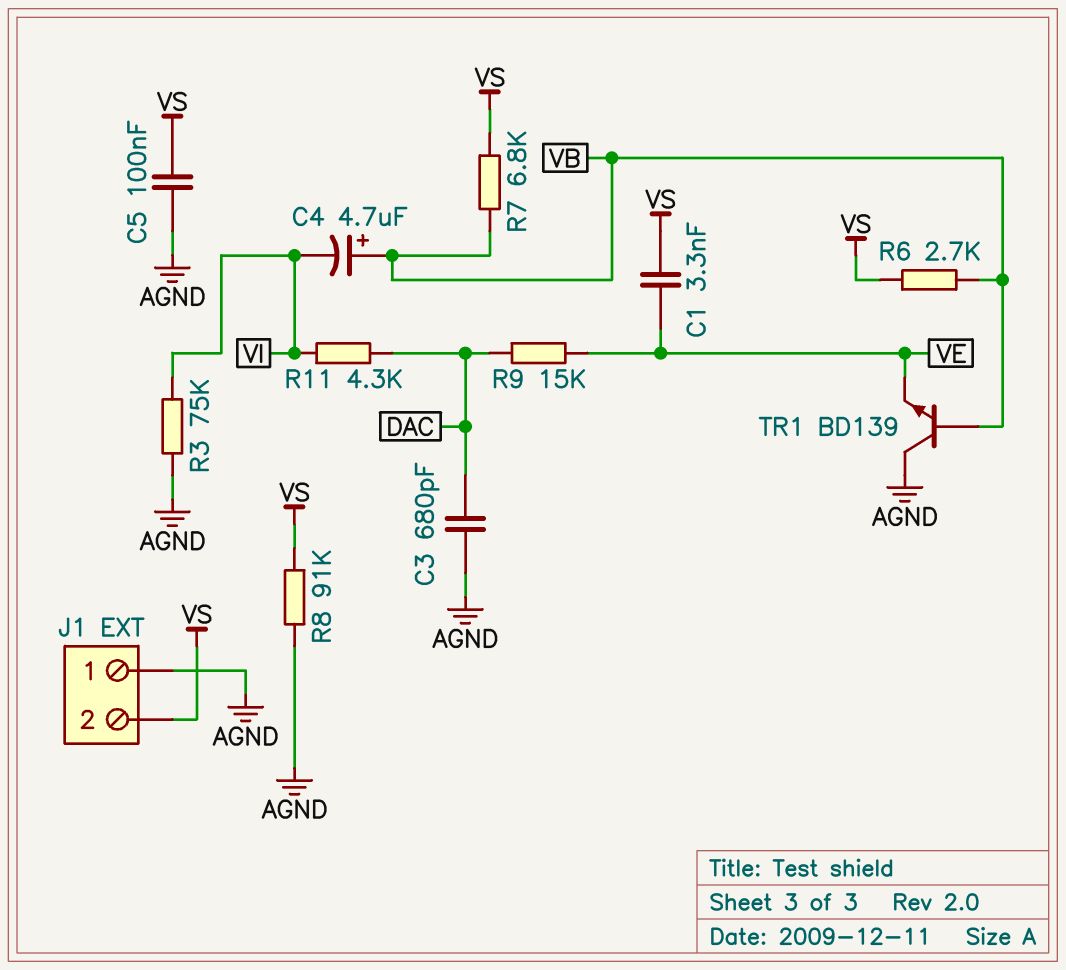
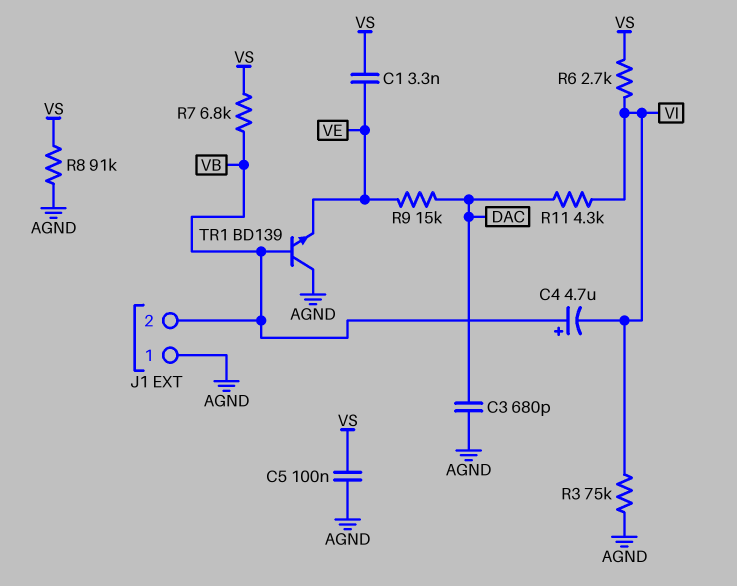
J1 pin 2: VS -> VB
R6: 2.7k (VB, VS) -> 2.7k (VI, VS)

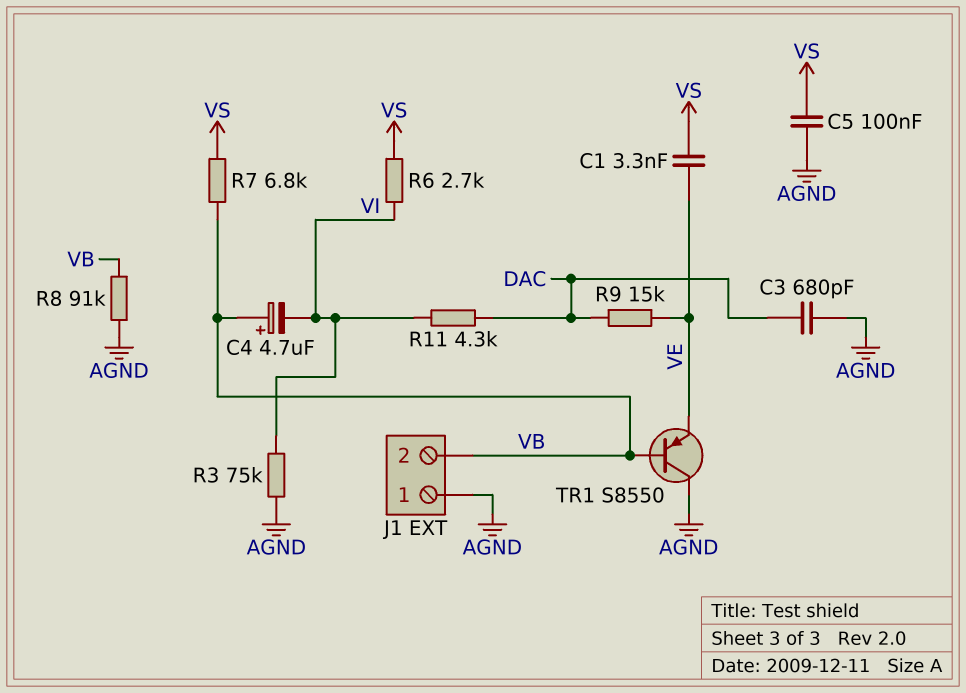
R8: 91k (AGND, VS) -> 91k (AGND, VB)
TR1: NPN BD139 (B VB, C AGND, E VE) -> PNP S8550 (B VB, C AGND, E VE)

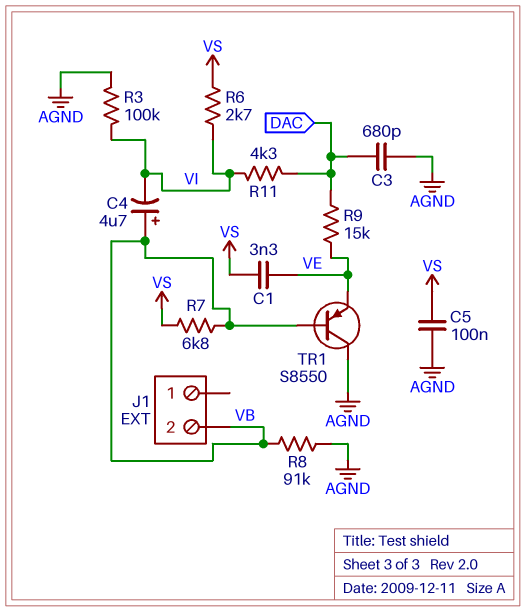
J1 pin 1: AGND -> none
R3: 75k (AGND, VI) -> 100k (AGND, VI)

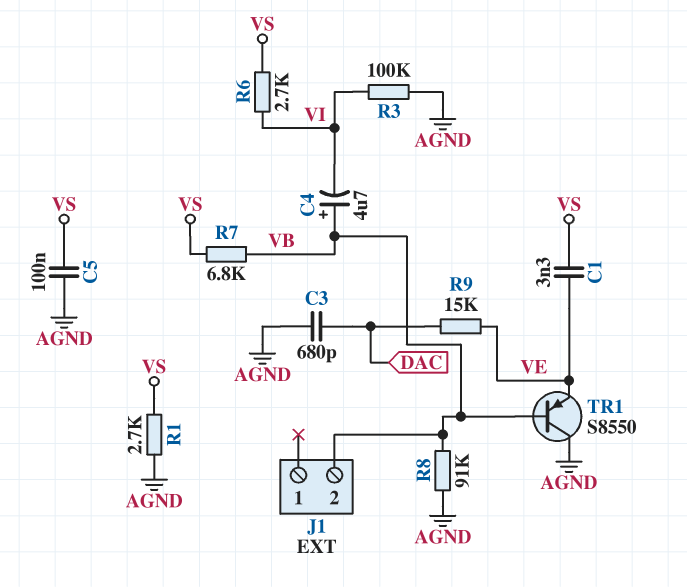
R1: none -> 2.7k (AGND, VS)
R11: 4.3k (DAC, VI) -> none

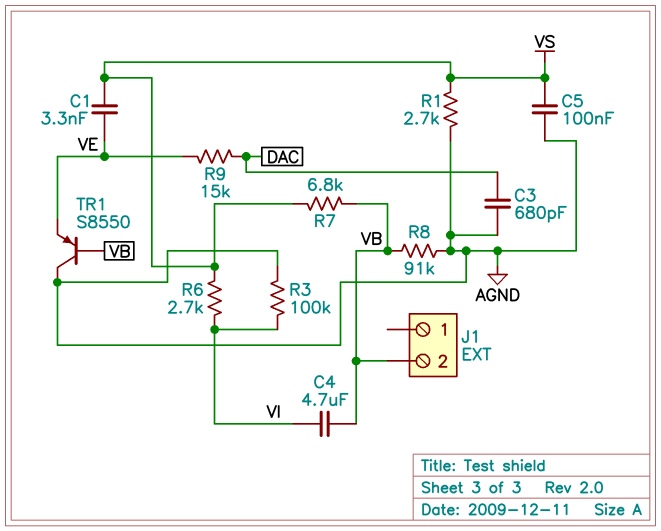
C4: 4.7uF (plus VB, minus VI) -> 4.7uF (VB, VI)

